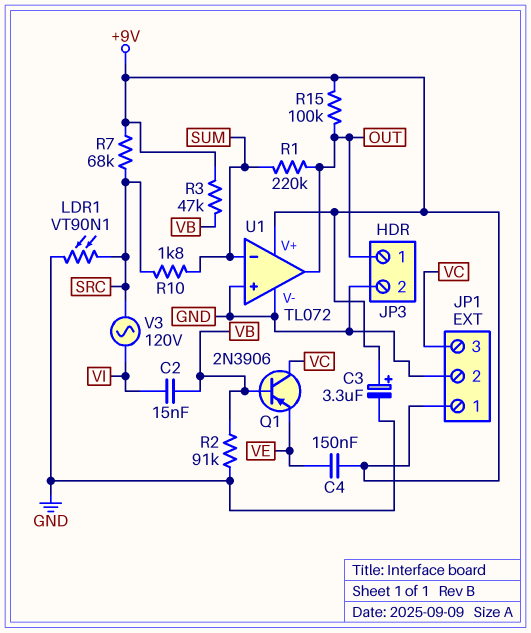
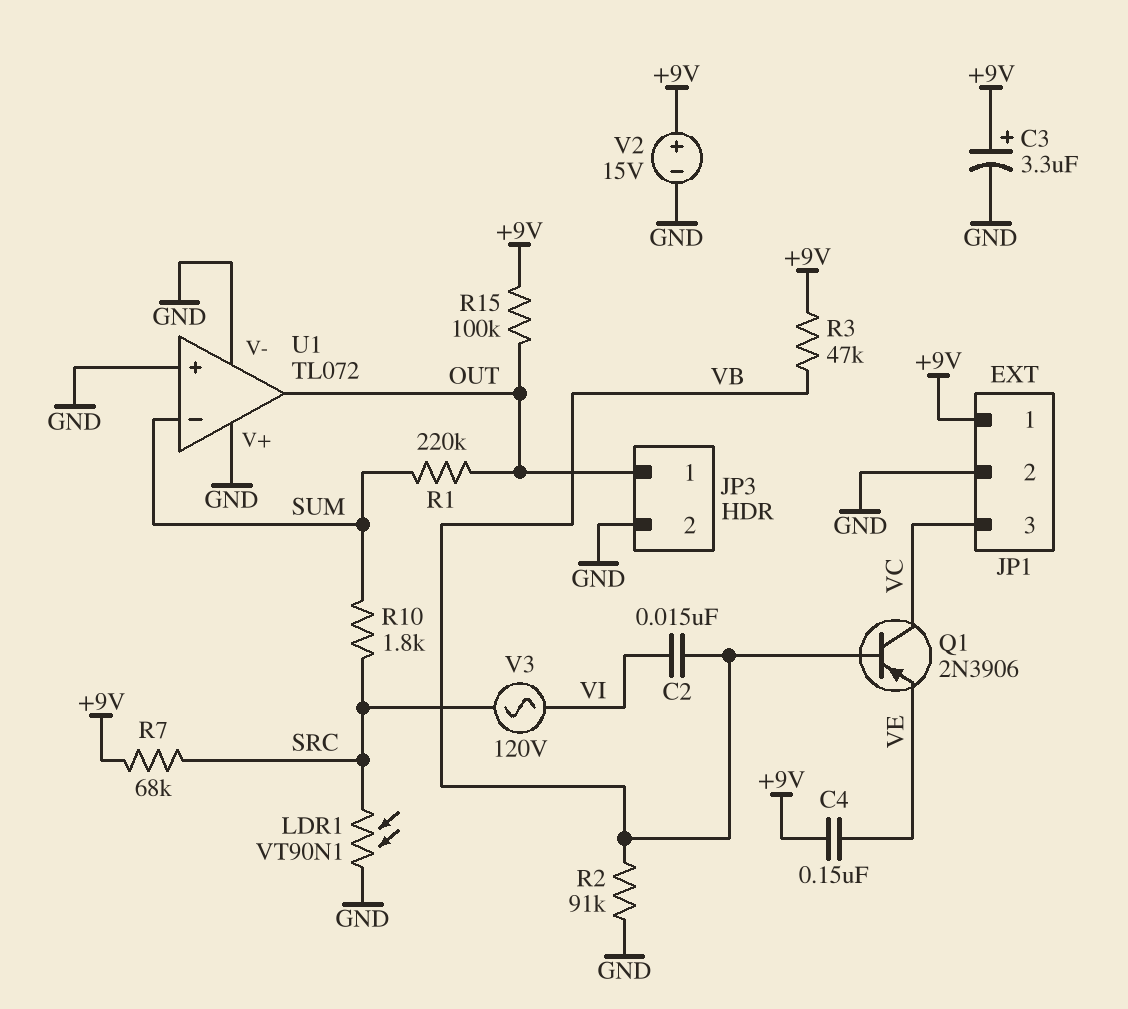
U1 pin V+: +9V -> GND
V2: none -> 15V (plus +9V, minus GND)

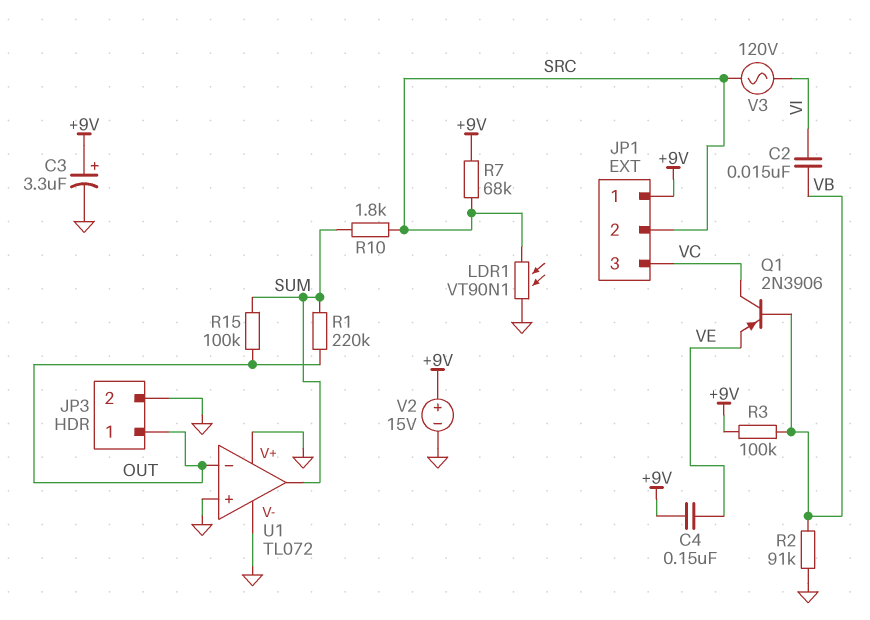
JP1 pin 2: GND -> SRC
R3: 47k (+9V, VB) -> 100k (+9V, VB)
R15: 100k (+9V, OUT) -> 100k (OUT, SUM)
U1 pin in-: SUM -> OUT
U1 pin out: OUT -> SUM

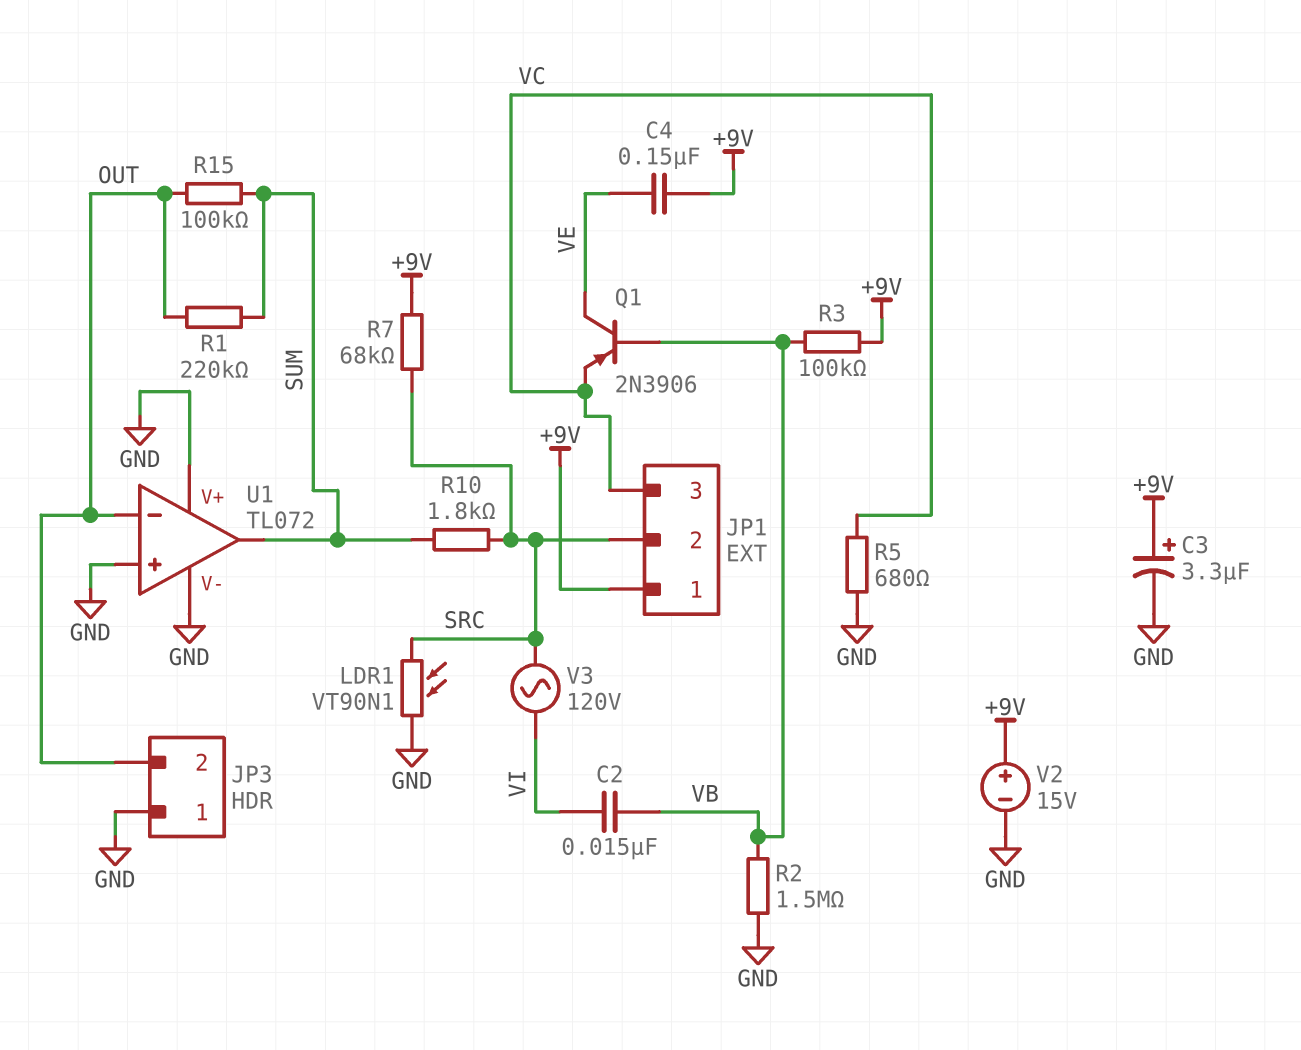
JP3 pin 1: OUT -> GND
JP3 pin 2: GND -> OUT
Q1: PNP 2N3906 (B VB, C VC, E VE) -> PNP 2N3906 (B VB, C VE, E VC)
R2: 91k (GND, VB) -> 1.5M (GND, VB)
R5: none -> 680 (GND, VC)

